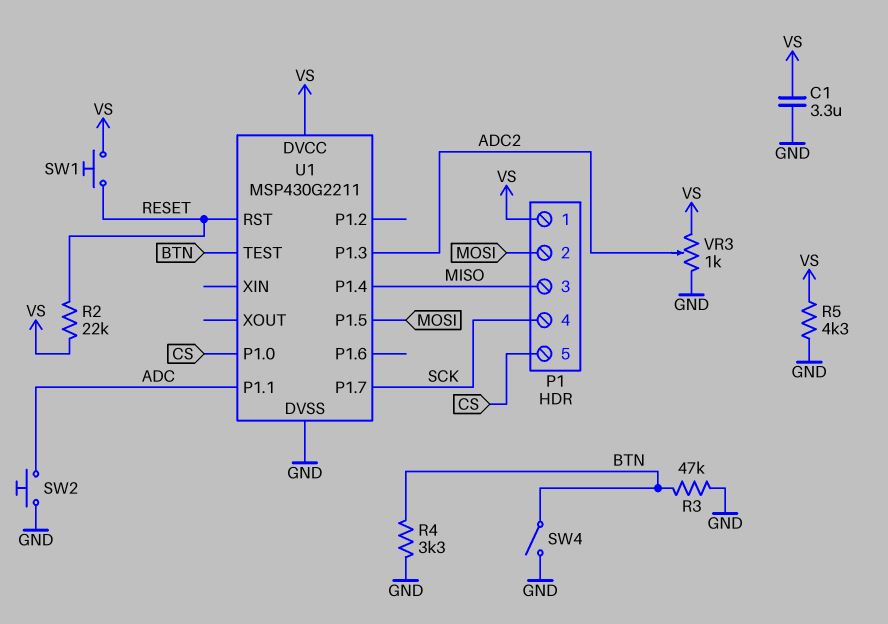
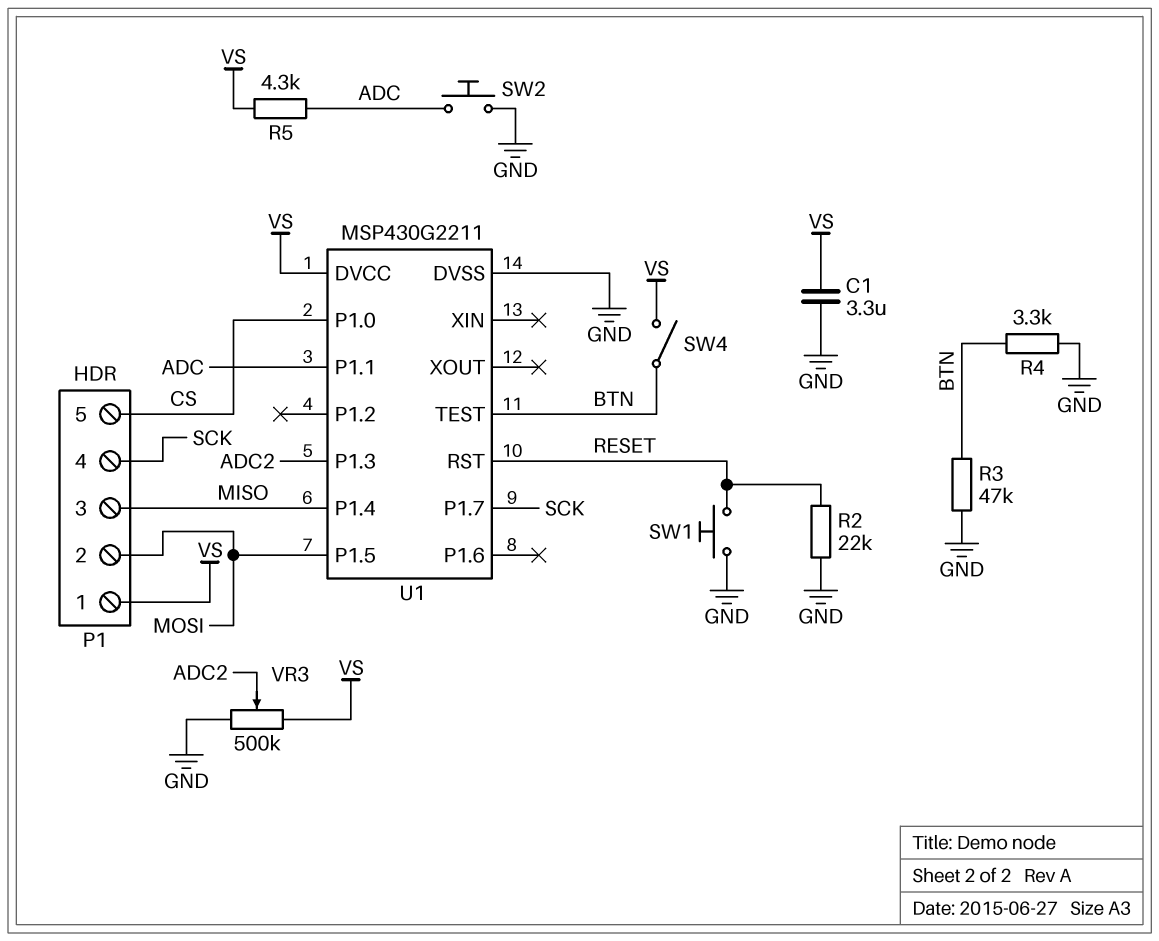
R2: 22k (RESET, VS) -> 22k (GND, RESET)
R5: 4.3k (GND, VS) -> 4.3k (ADC, VS)
SW1: button (RESET, VS) -> button (GND, RESET)
SW4: switch (BTN, GND) -> switch (BTN, VS)
VR3: 1k (GND, VS, wiper ADC2) -> 500k (GND, VS, wiper ADC2)

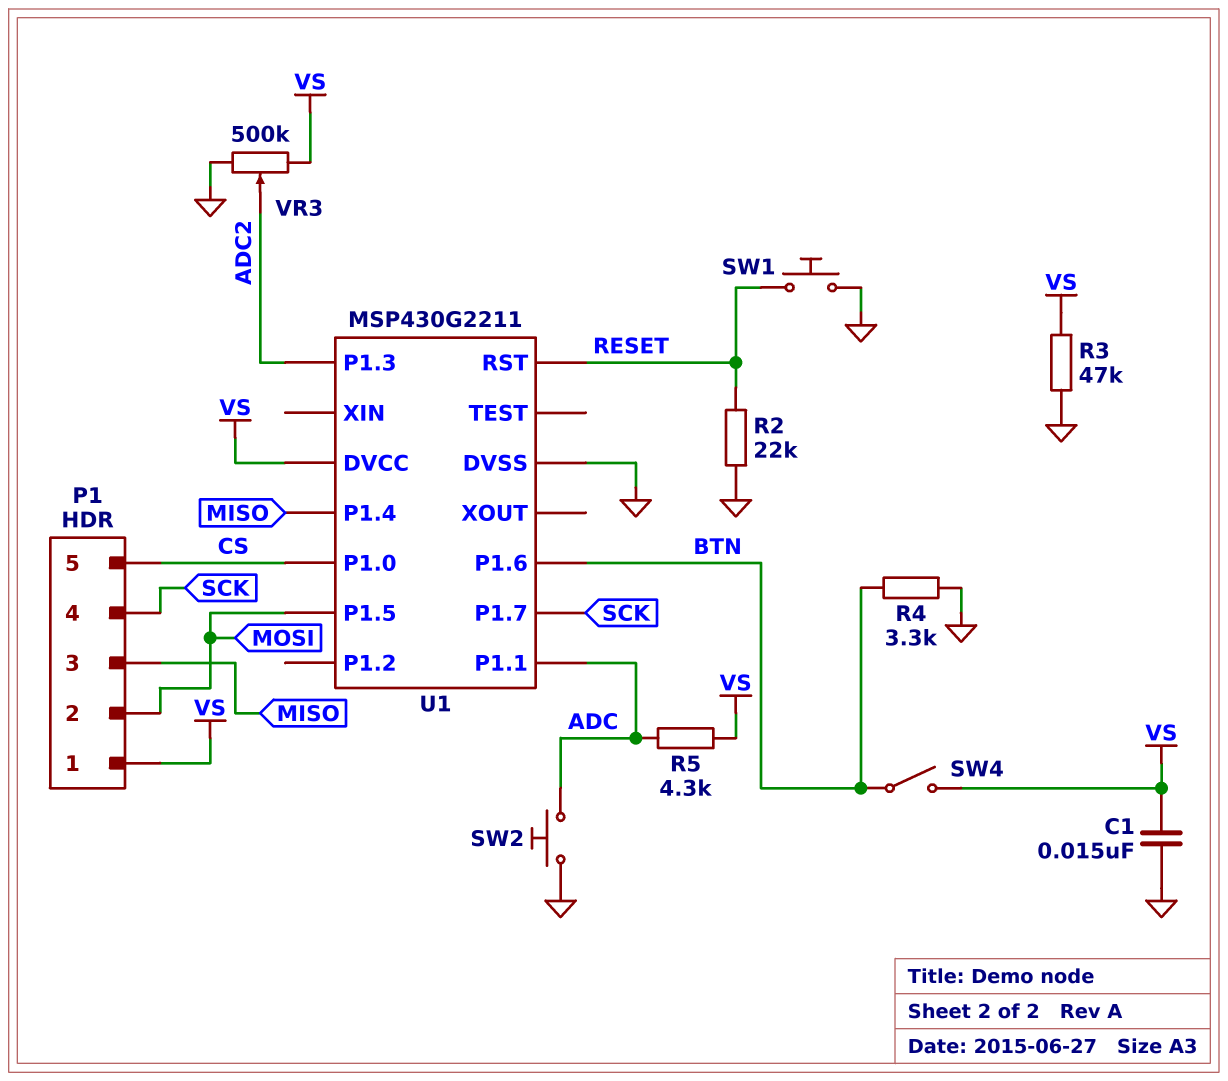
C1: 3.3uF (GND, VS) -> 15nF (GND, VS)
R3: 47k (BTN, GND) -> 47k (GND, VS)
U1 pin P1.6: none -> BTN
U1 pin TEST: BTN -> none

